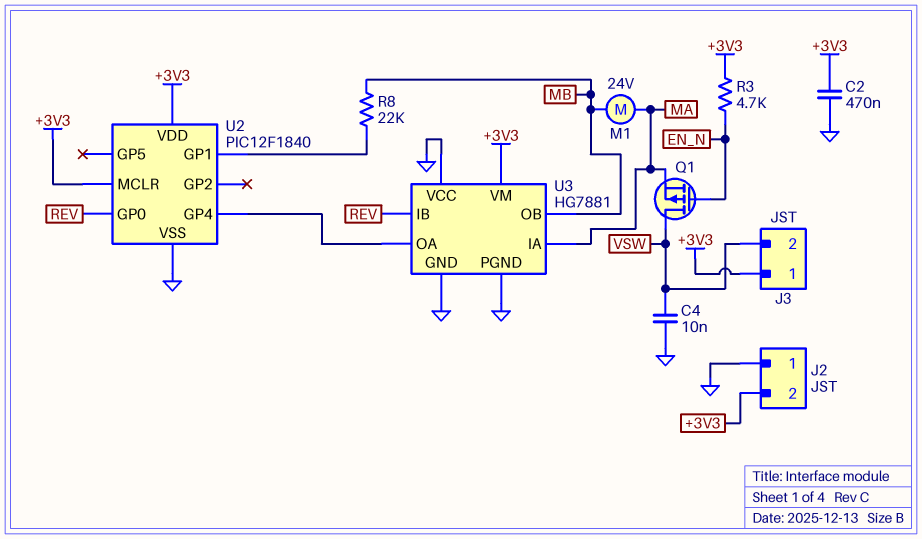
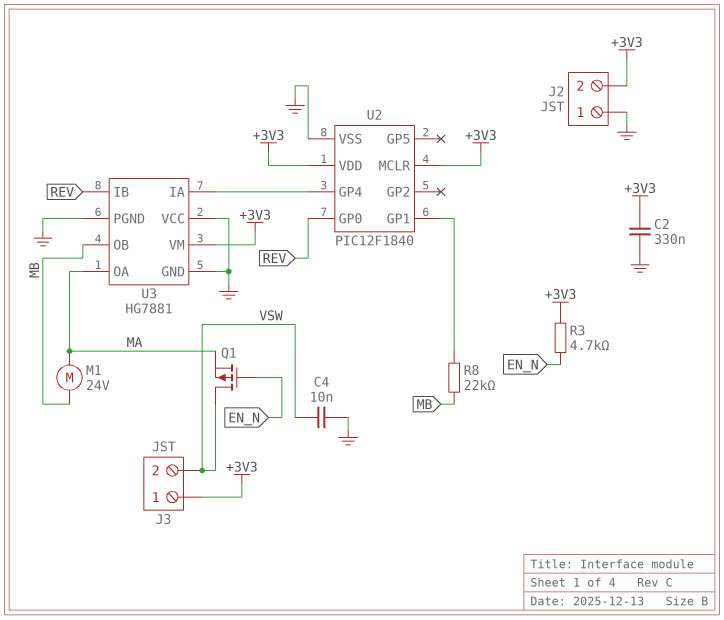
C2: 470nF (+3V3, GND) -> 330nF (+3V3, GND)
U3 pin IA: MA -> U2/GP4
U3 pin OA: U2/GP4 -> MA

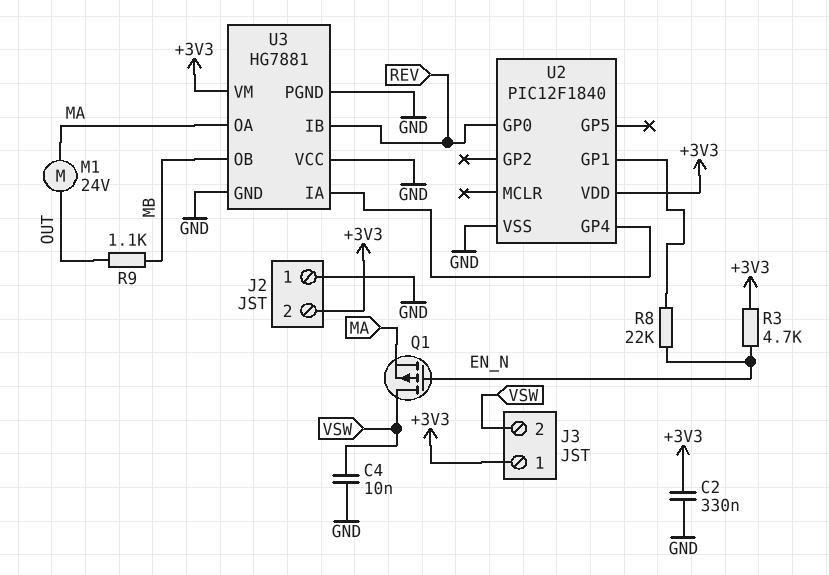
M1: motor 24V (MA, MB) -> motor 24V (MA, OUT)
R8: 22k (MB, U2/GP1) -> 22k (EN_N, U2/GP1)
R9: none -> 1.1k (MB, OUT)
U2 pin MCLR: +3V3 -> none

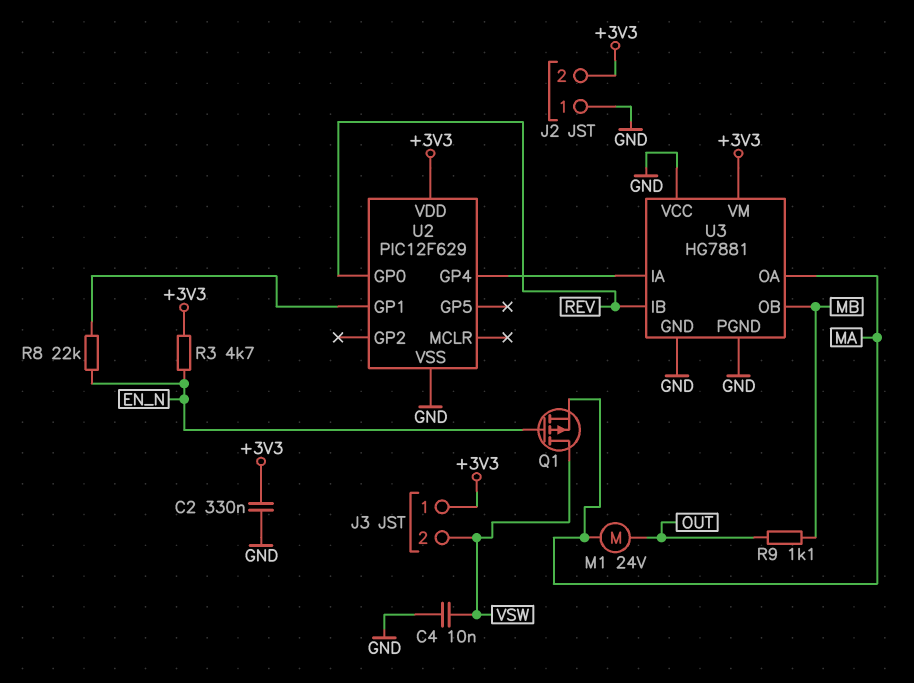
U2: PIC12F1840 -> PIC12F629

